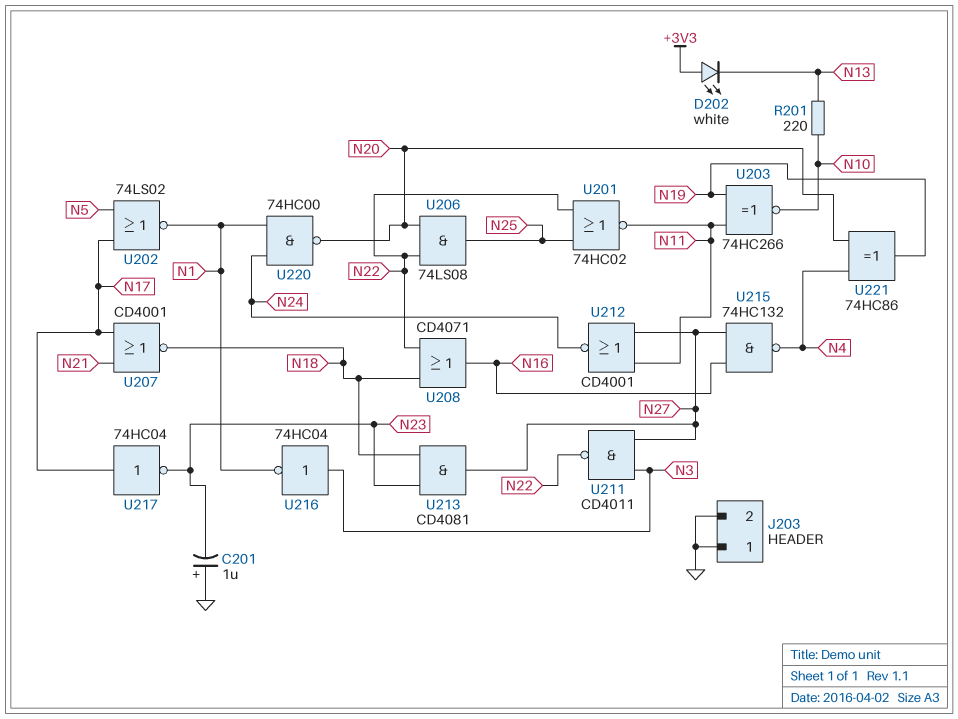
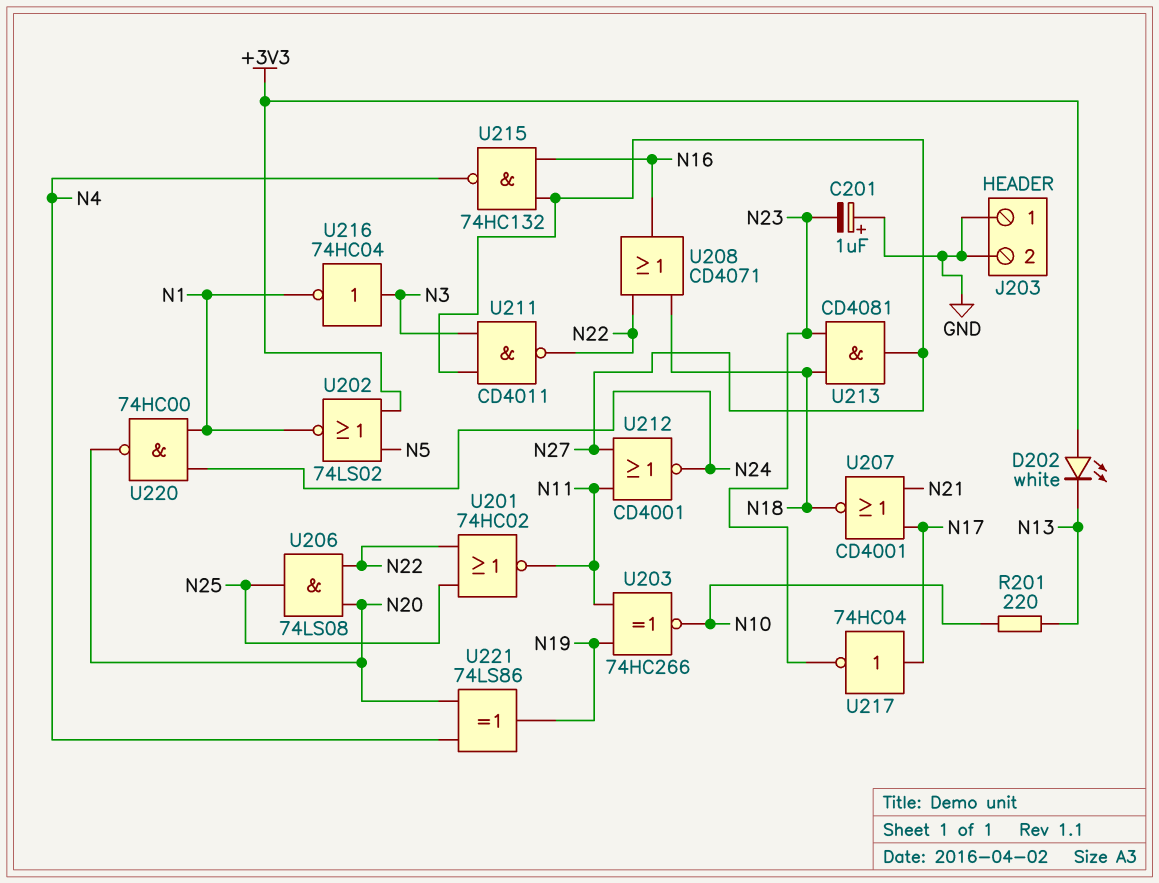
U202: NOR 74LS02 (in N5, in N17, out N1) -> NOR 74LS02 (in +3V3, in N5, out N1)
U221: XOR 74HC86 (in N4, in N20, out N19) -> XOR 74LS86 (in N4, in N20, out N19)

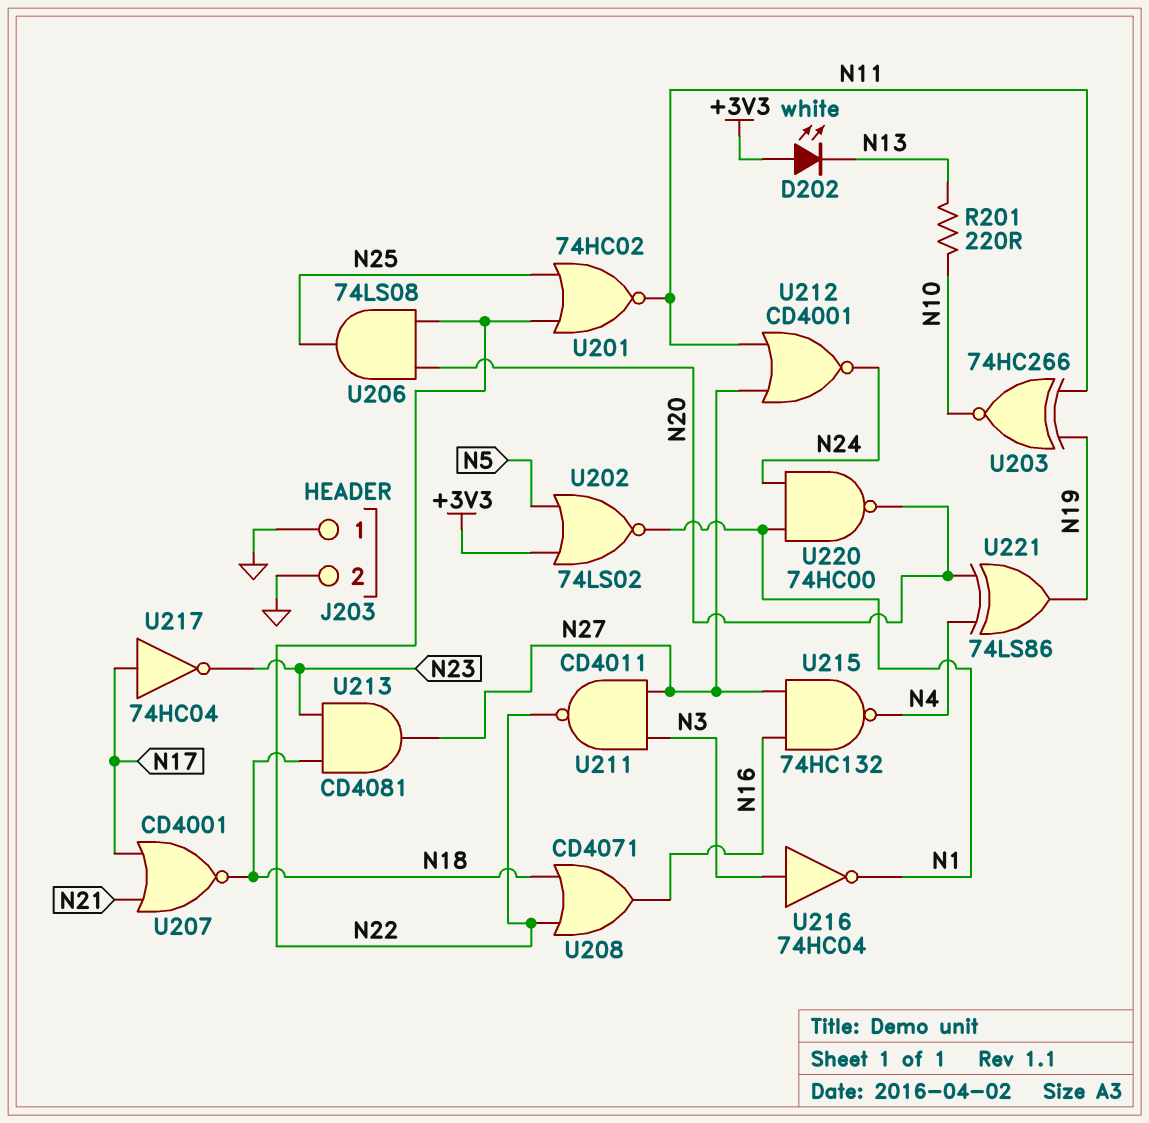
C201: 1uF (plus GND, minus N23) -> none

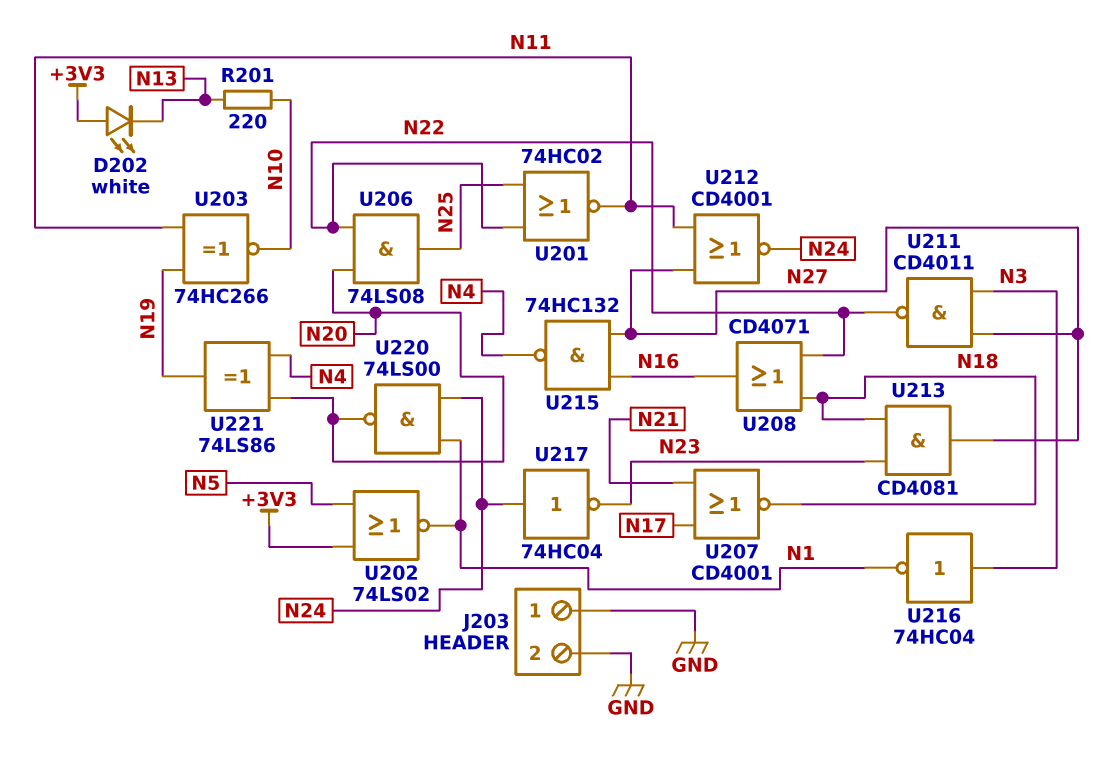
U217: NOT 74HC04 (in N17, out N23) -> NOT 74HC04 (in N24, out N23)
U220: NAND 74HC00 (in N1, in N24, out N20) -> NAND 74LS00 (in N1, in N24, out N20)

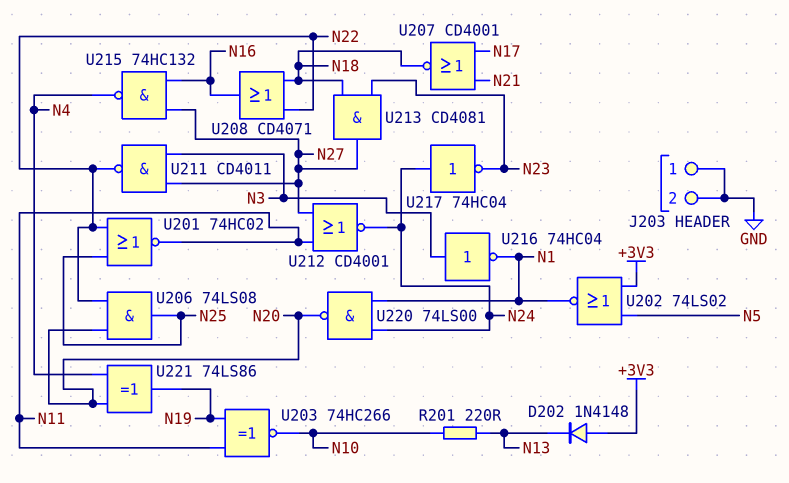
D202: LED white (A +3V3, K N13) -> diode 1N4148 (A +3V3, K N13)

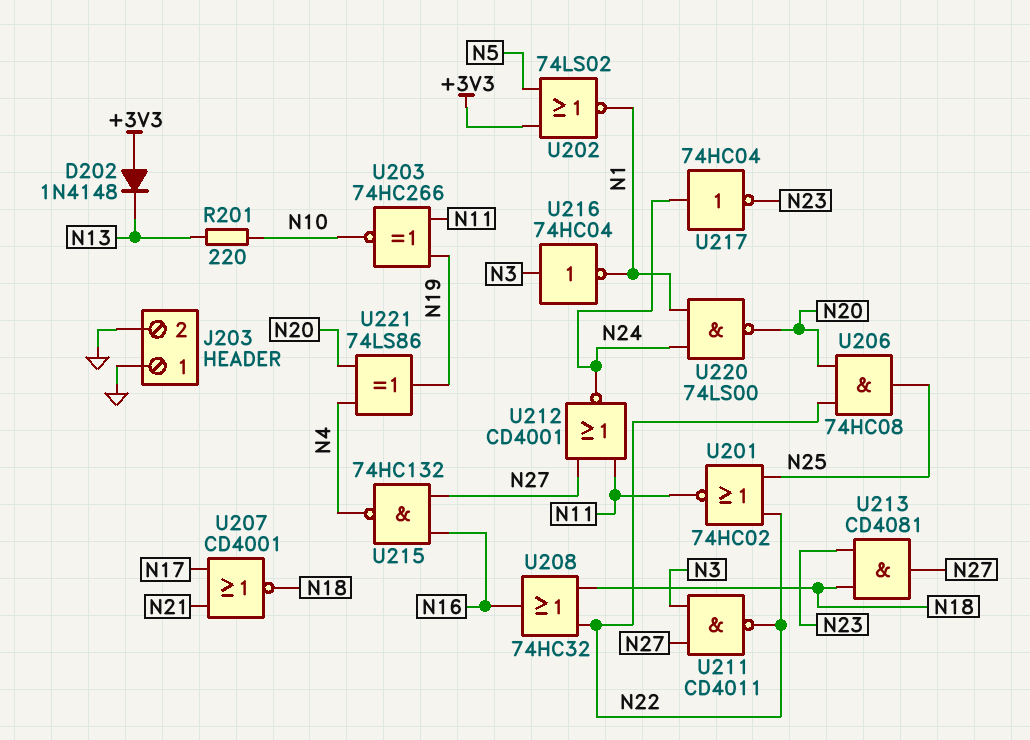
U206: AND 74LS08 (in N20, in N22, out N25) -> AND 74HC08 (in N20, in N22, out N25)
U208: OR CD4071 (in N18, in N22, out N16) -> OR 74HC32 (in N18, in N22, out N16)

